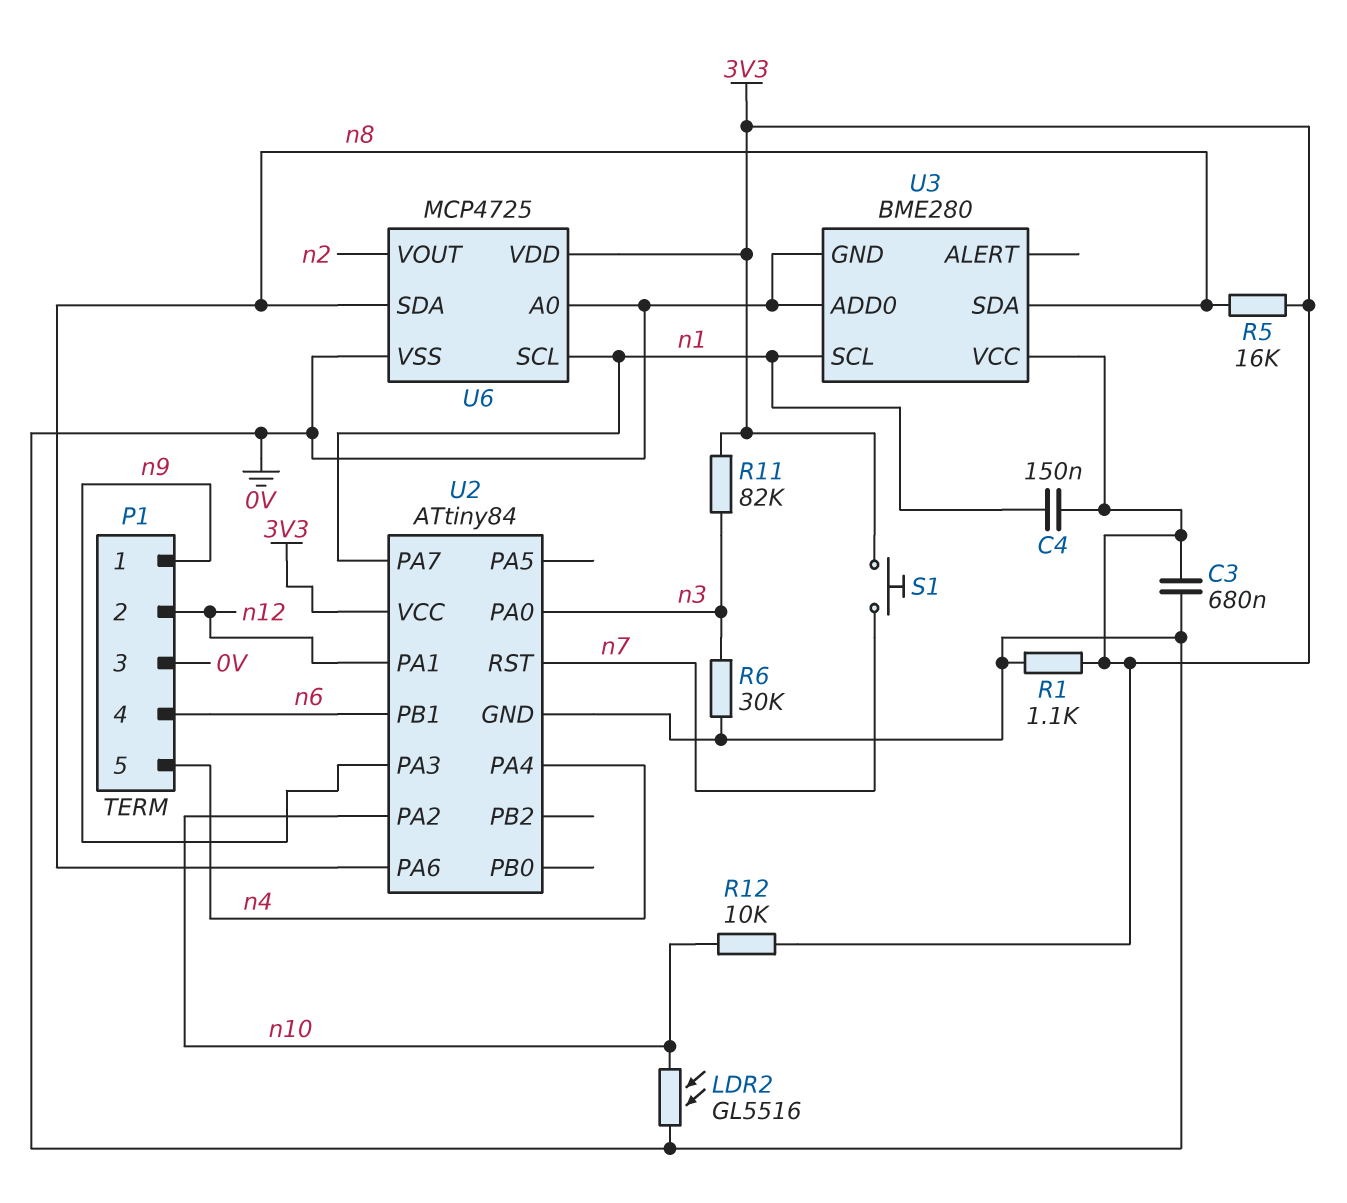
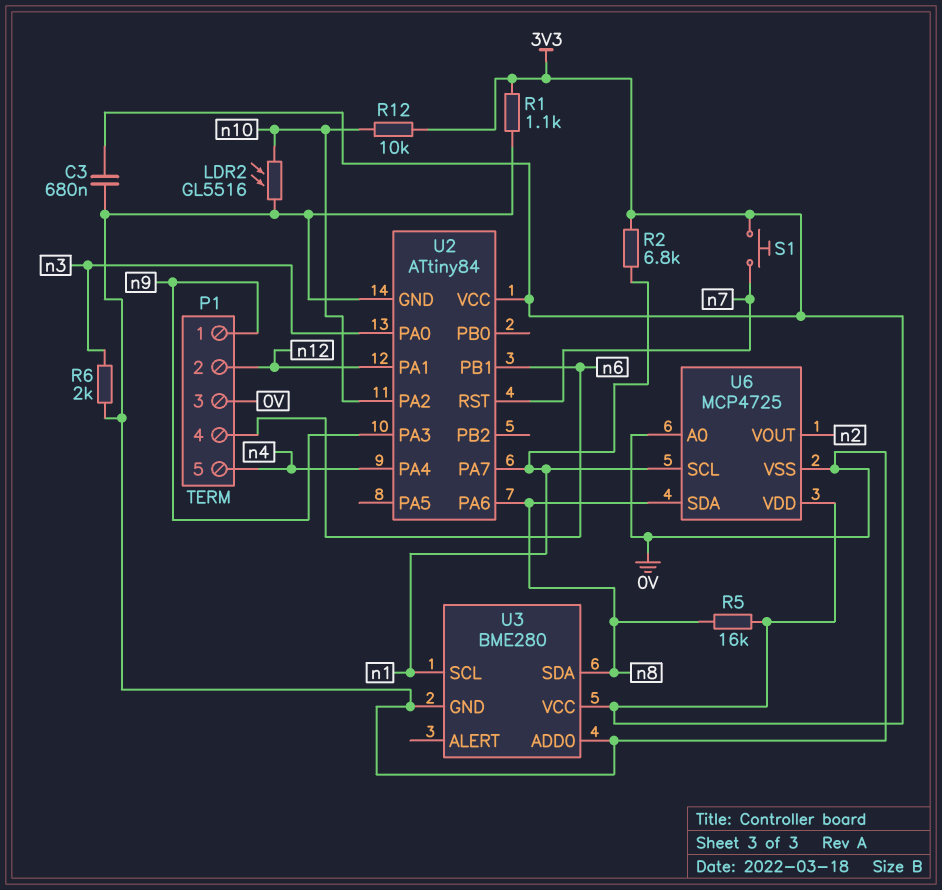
C4: 150nF (3V3, n1) -> none
R2: none -> 6.8k (3V3, n1)
R6: 30k (0V, n3) -> 2k (0V, n3)
R11: 82k (3V3, n3) -> none

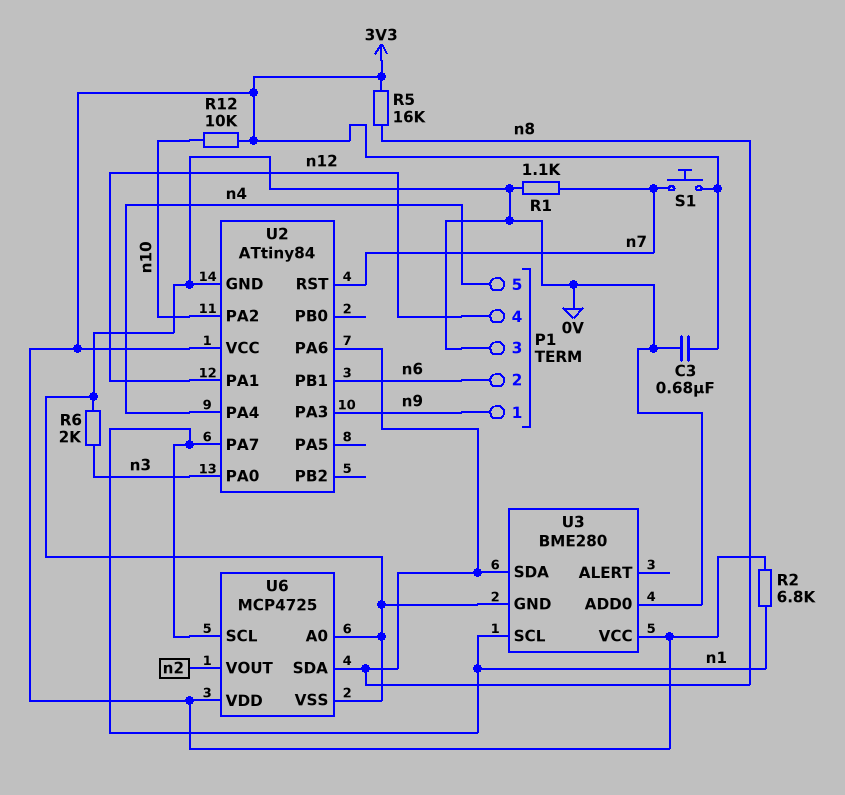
LDR2: GL5516 (0V, n10) -> none
P1 pin 2: n12 -> n6
P1 pin 4: n6 -> n12
R1: 1.1k (0V, 3V3) -> 1.1k (0V, n7)

